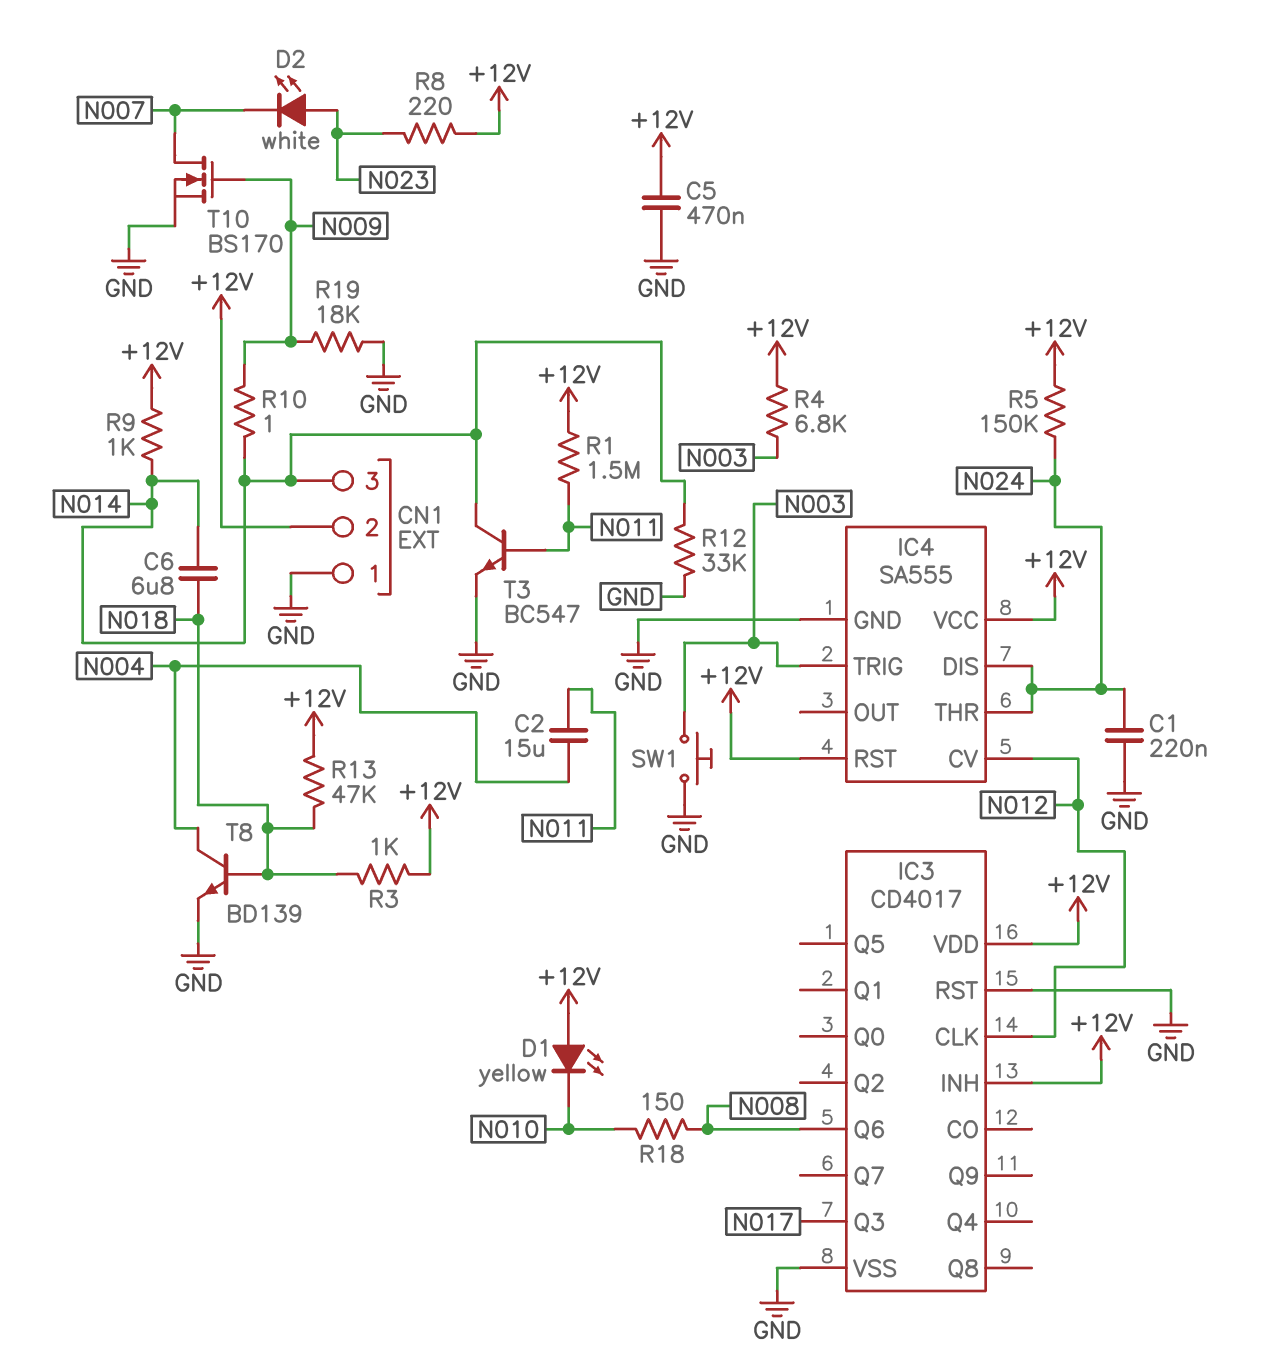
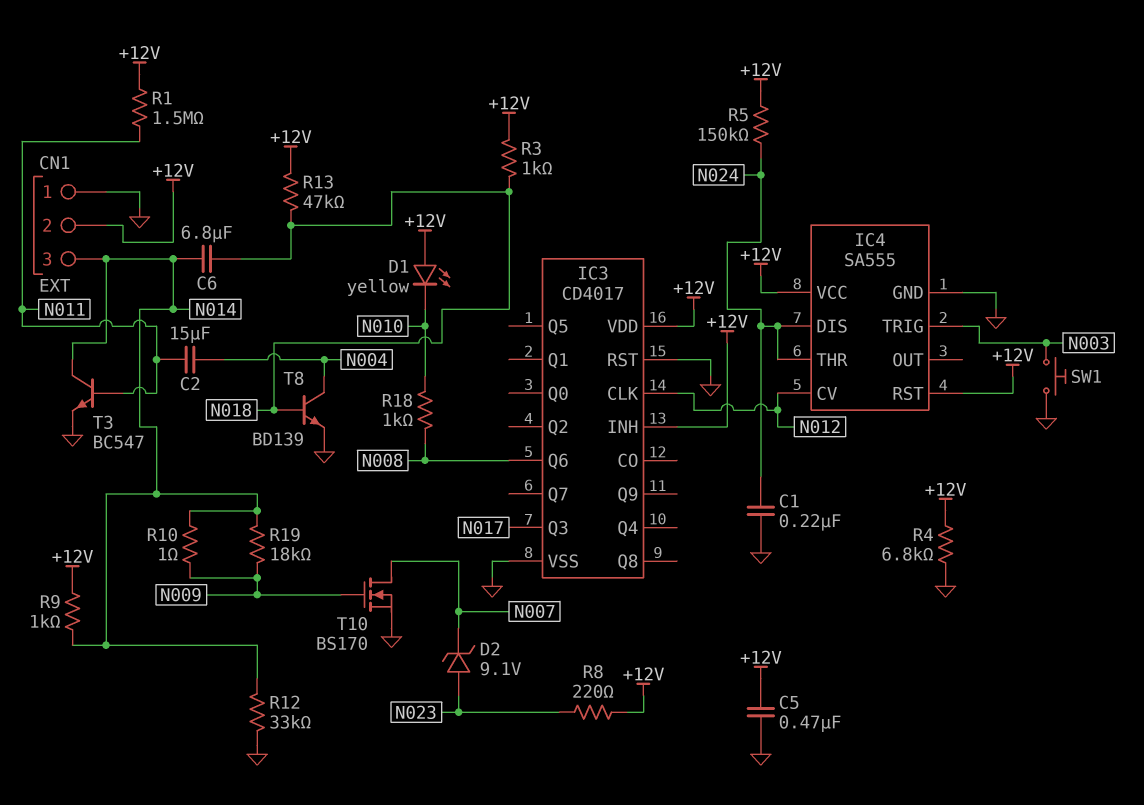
D2: LED white (A N023, K N007) -> zener 9.1V (A N023, K N007)
R4: 6.8k (+12V, N003) -> 6.8k (+12V, GND)
R18: 150 (N008, N010) -> 1k (N008, N010)
R19: 18k (GND, N009) -> 18k (N009, N014)

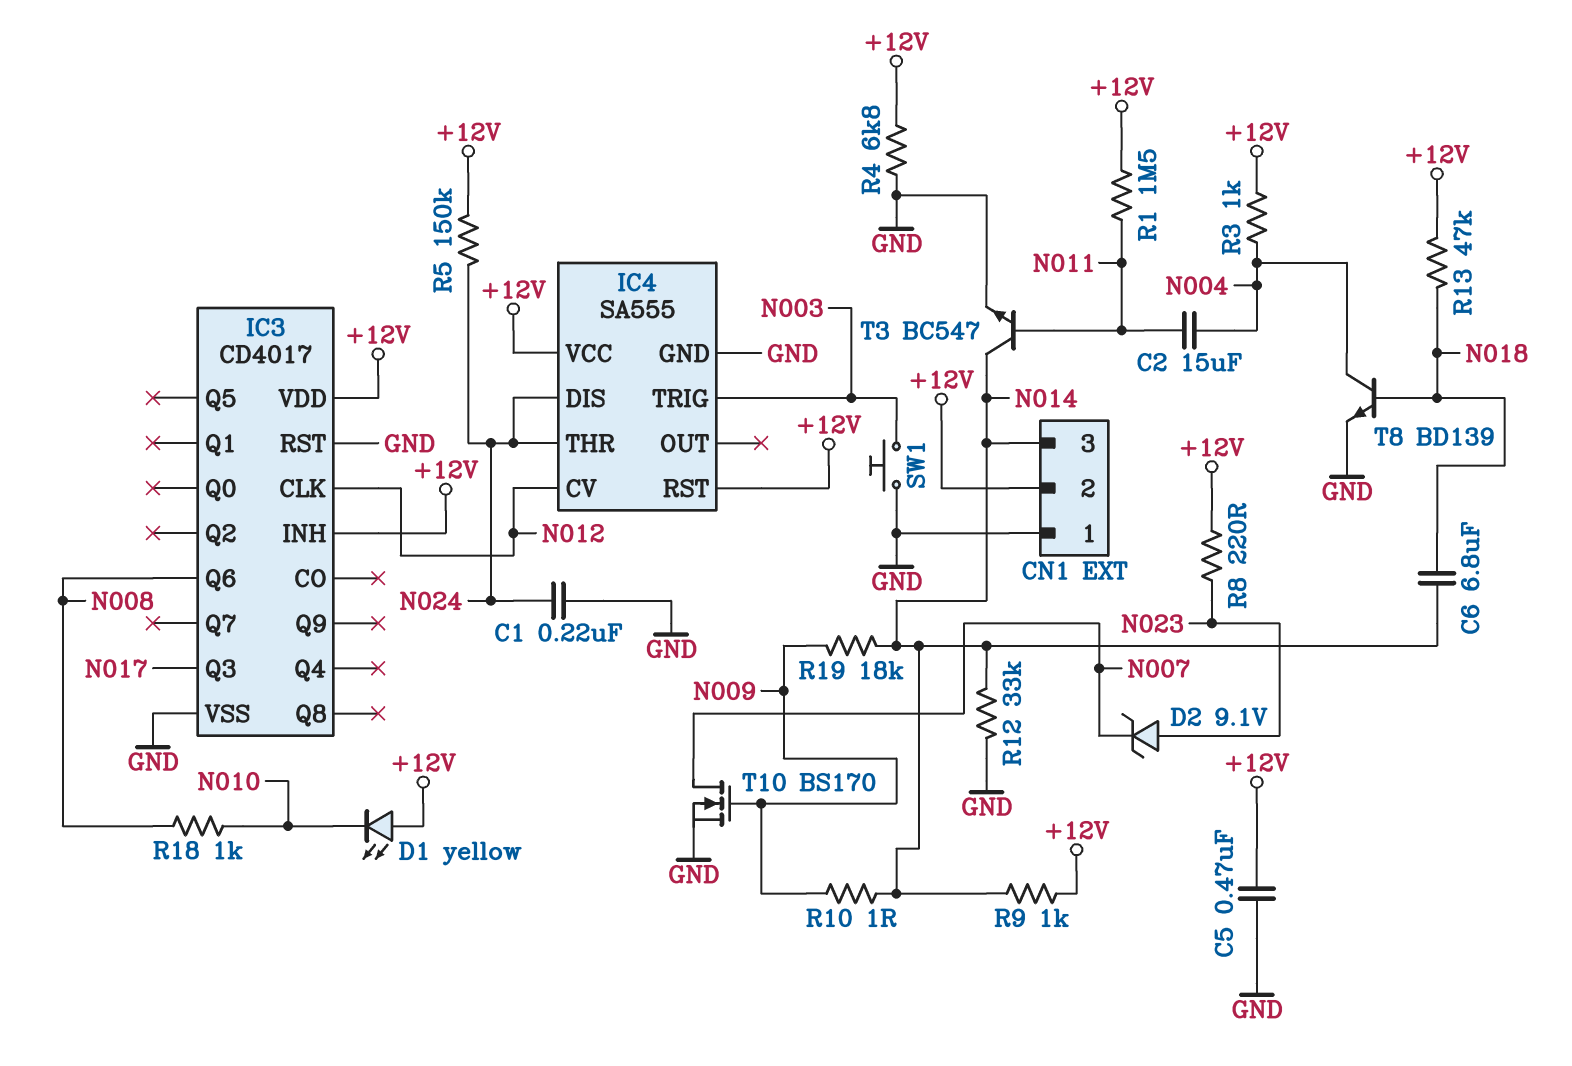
R3: 1k (+12V, N018) -> 1k (+12V, N004)

